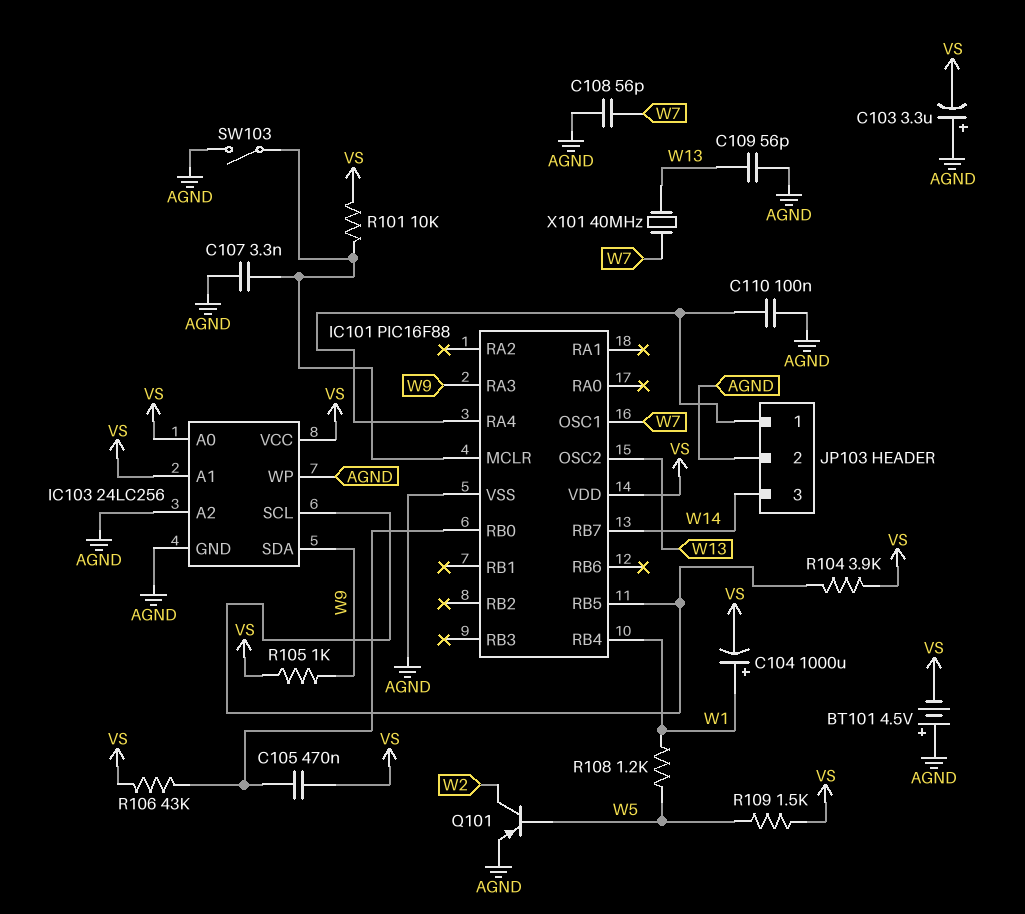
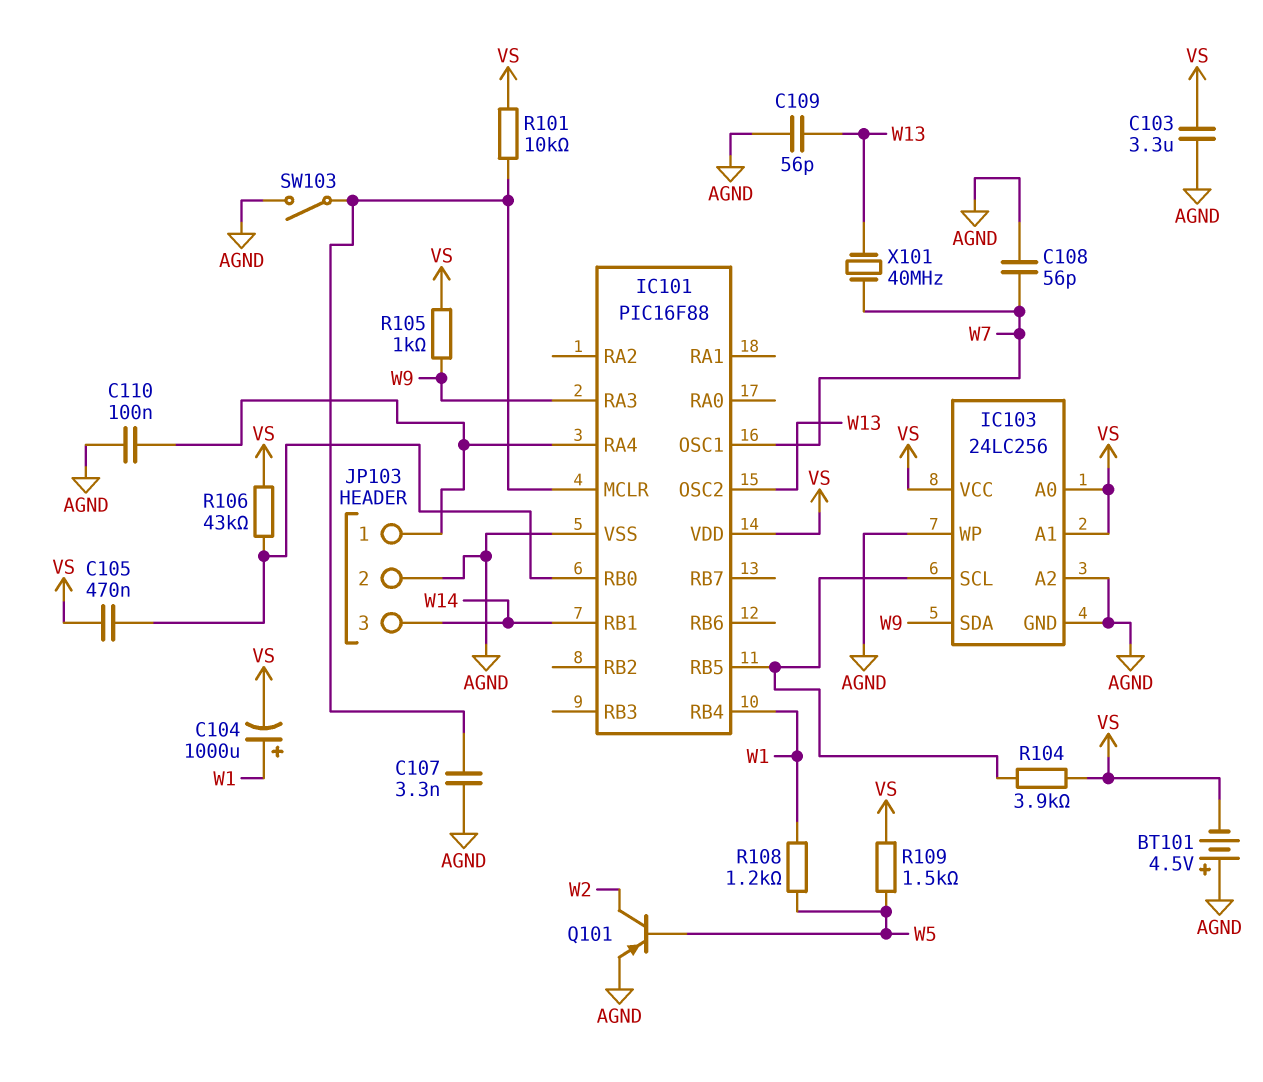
C103: 3.3uF (plus AGND, minus VS) -> 3.3uF (AGND, VS)
IC101 pin RB1: none -> W14
IC101 pin RB7: W14 -> none

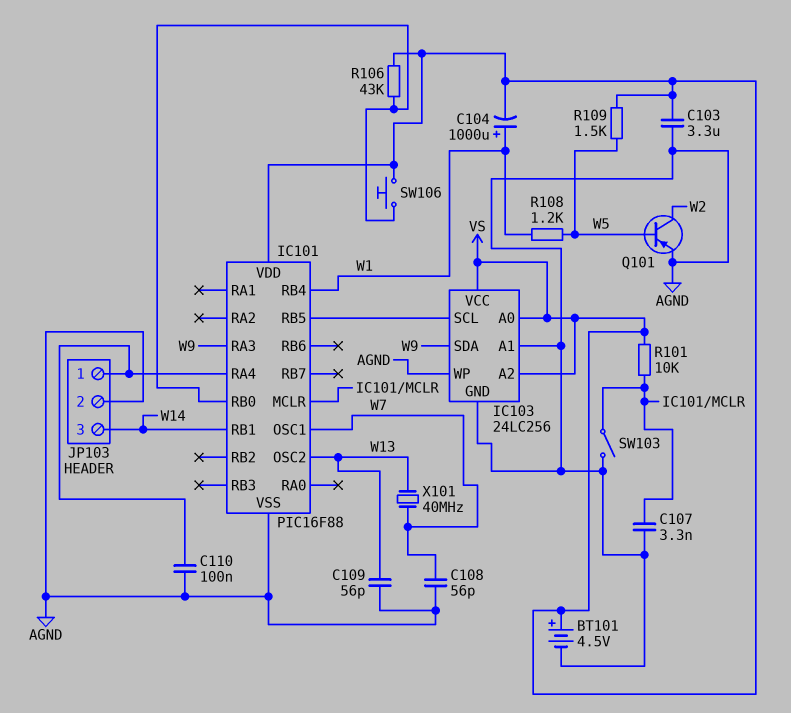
BT101: 4.5V (plus AGND, minus VS) -> 4.5V (plus VS, minus AGND)
C105: 470nF (IC101/RB0, VS) -> none
IC103 pin A1: VS -> AGND
IC103 pin A2: AGND -> VS
R104: 3.9k (IC101/RB5, VS) -> none
R105: 1k (VS, W9) -> none
SW106: none -> button (IC101/RB0, VS)

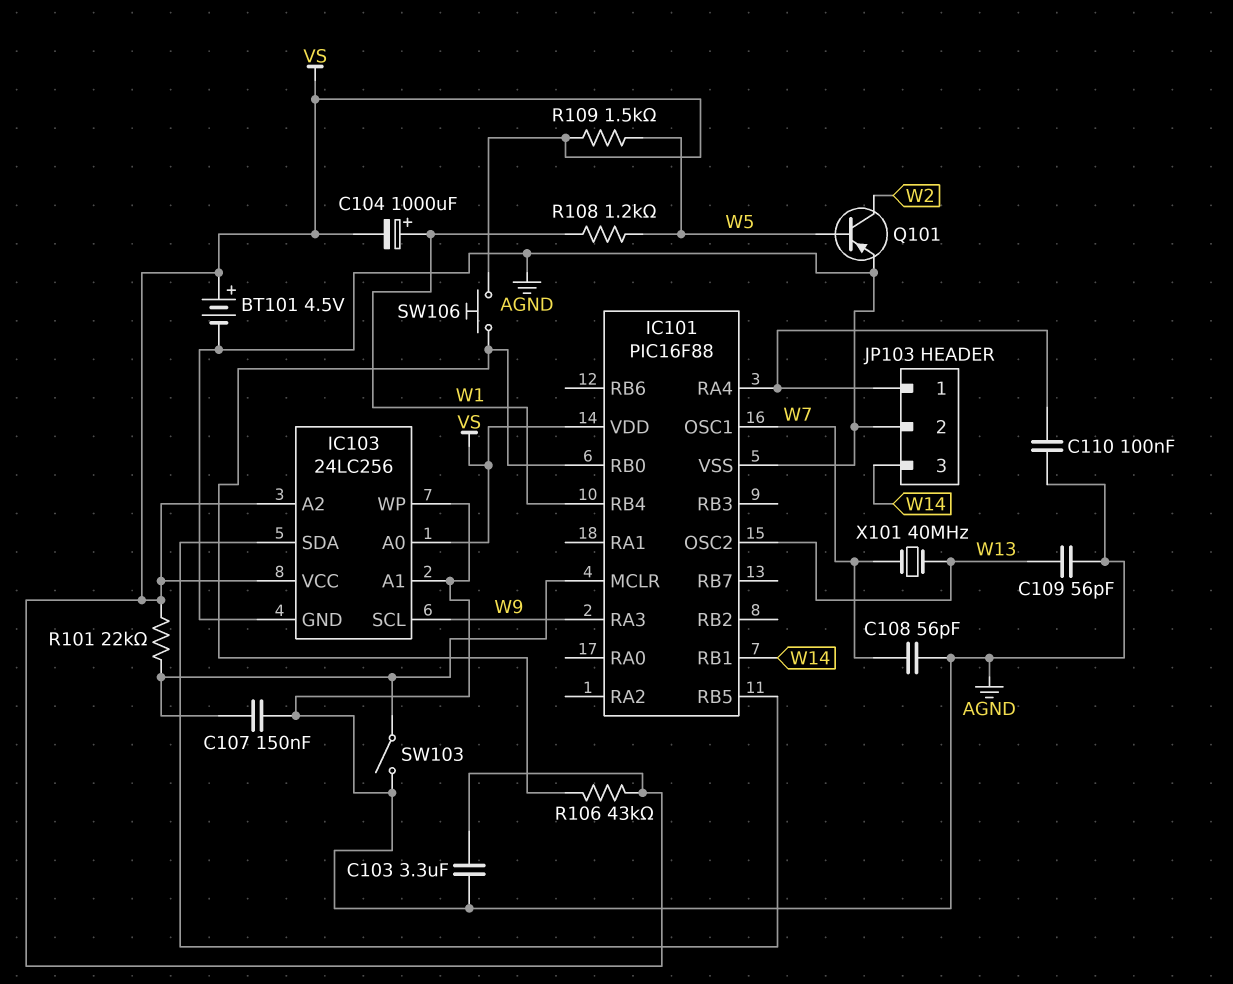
C107: 3.3nF (AGND, IC101/MCLR) -> 150nF (AGND, IC101/MCLR)
IC103 pin SCL: IC101/RB5 -> W9
IC103 pin SDA: W9 -> IC101/RB5
R101: 10k (IC101/MCLR, VS) -> 22k (IC101/MCLR, VS)

